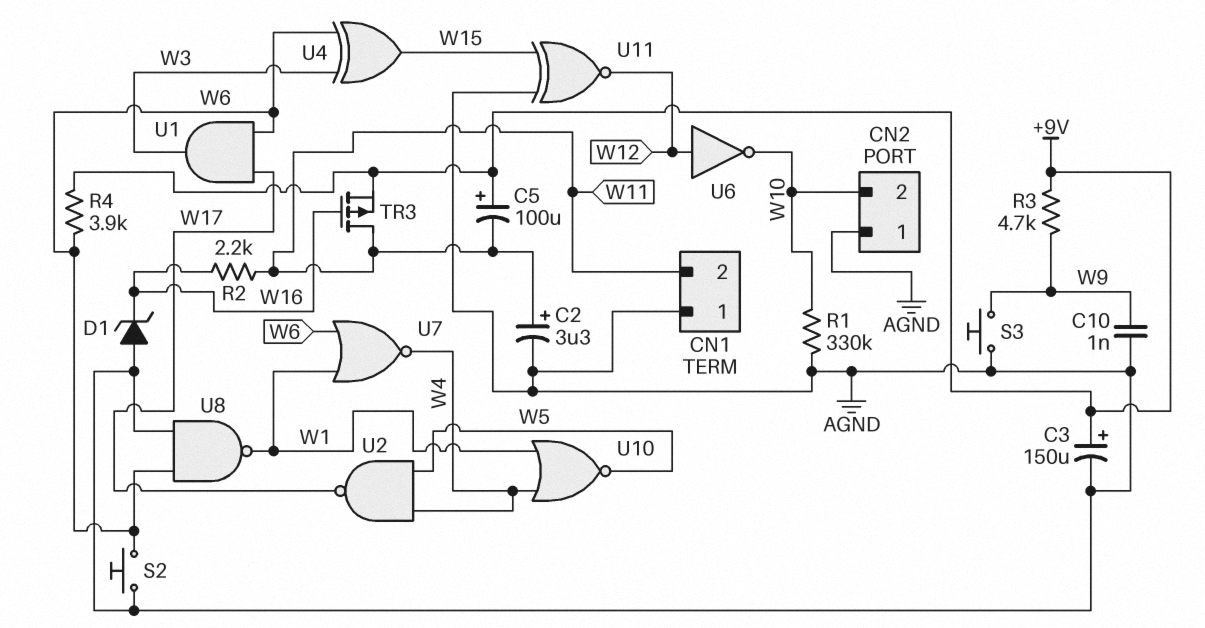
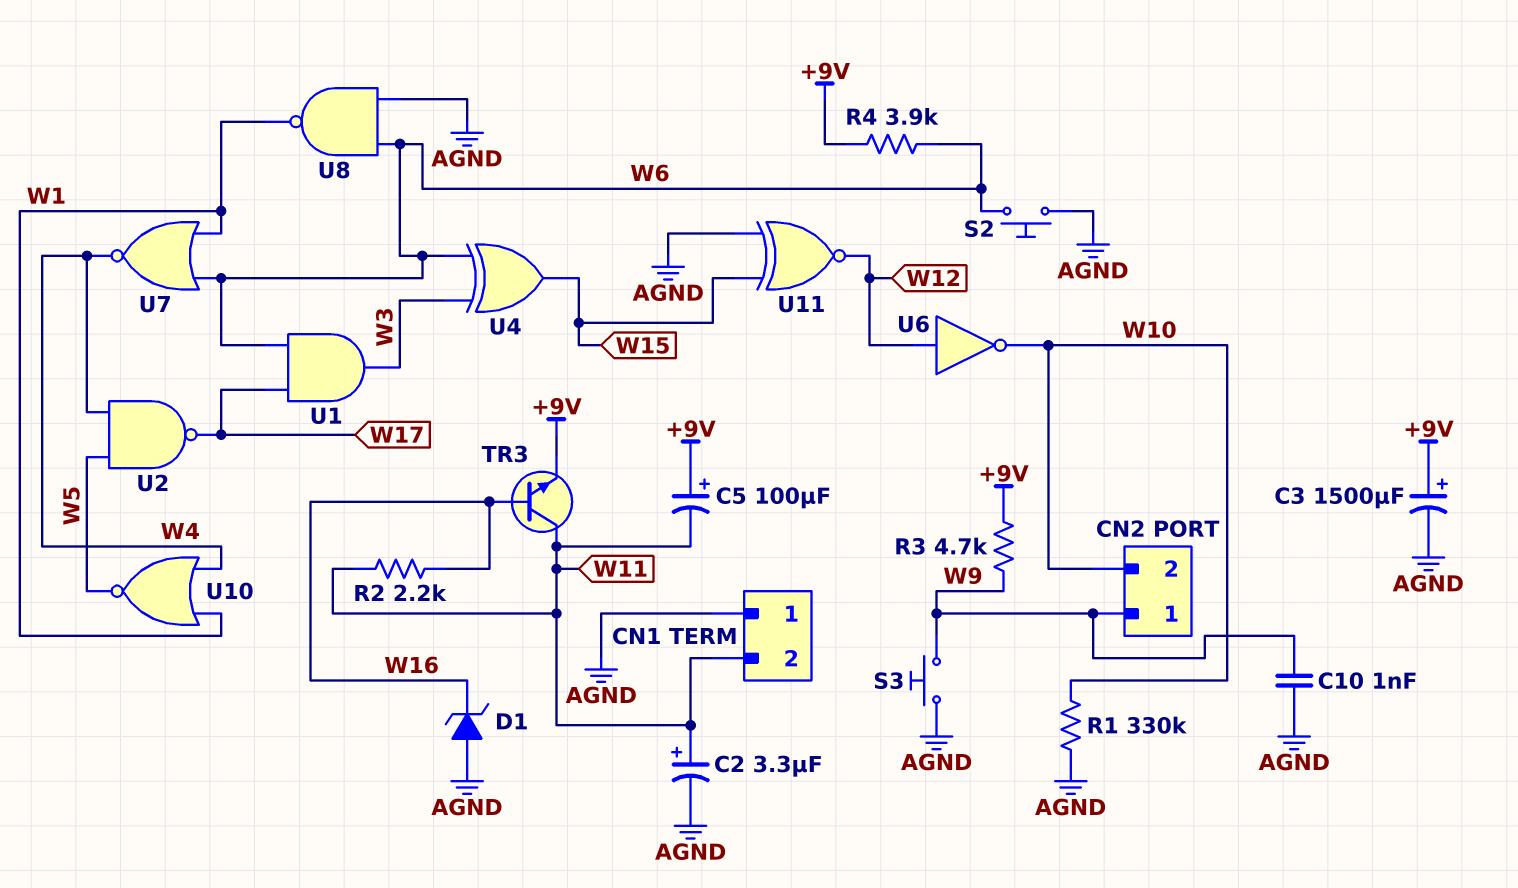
C3: 150uF (plus +9V, minus AGND) -> 1500uF (plus +9V, minus AGND)
CN2 pin 1: AGND -> W9
TR3: PMOS (G W16, D W11, S +9V) -> NPN (B W16, C W11, E +9V)

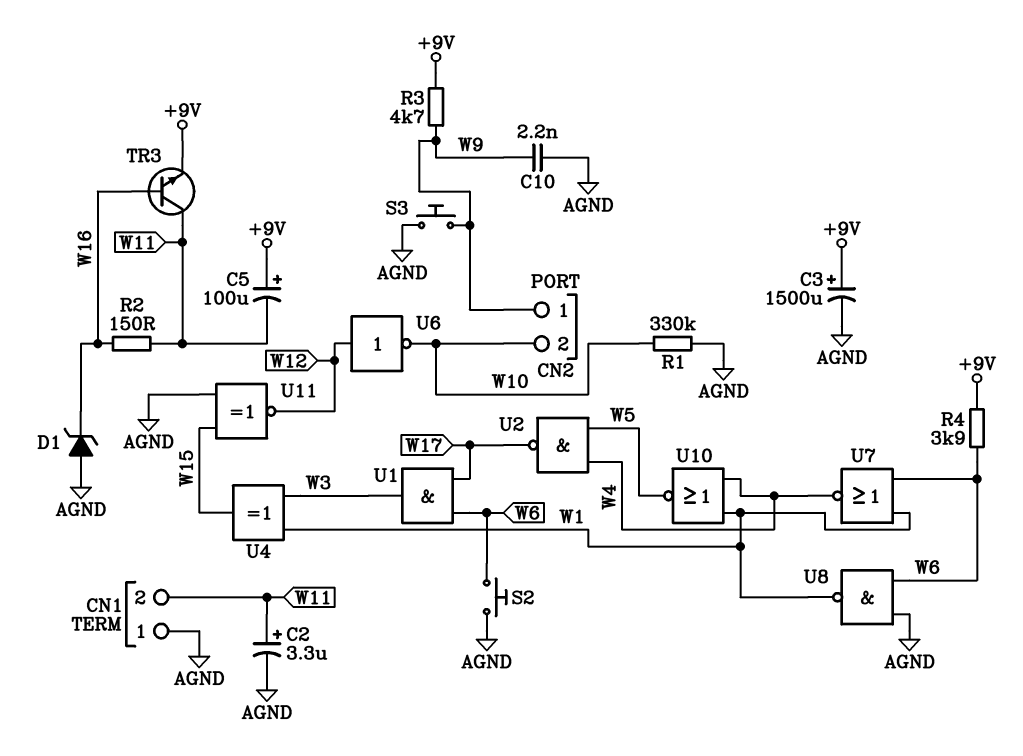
C10: 1nF (AGND, W9) -> 2.2nF (AGND, W9)
R2: 2.2k (W11, W16) -> 150 (W11, W16)
U4: XOR (in W3, in W6, out W15) -> XOR (in W1, in W3, out W15)

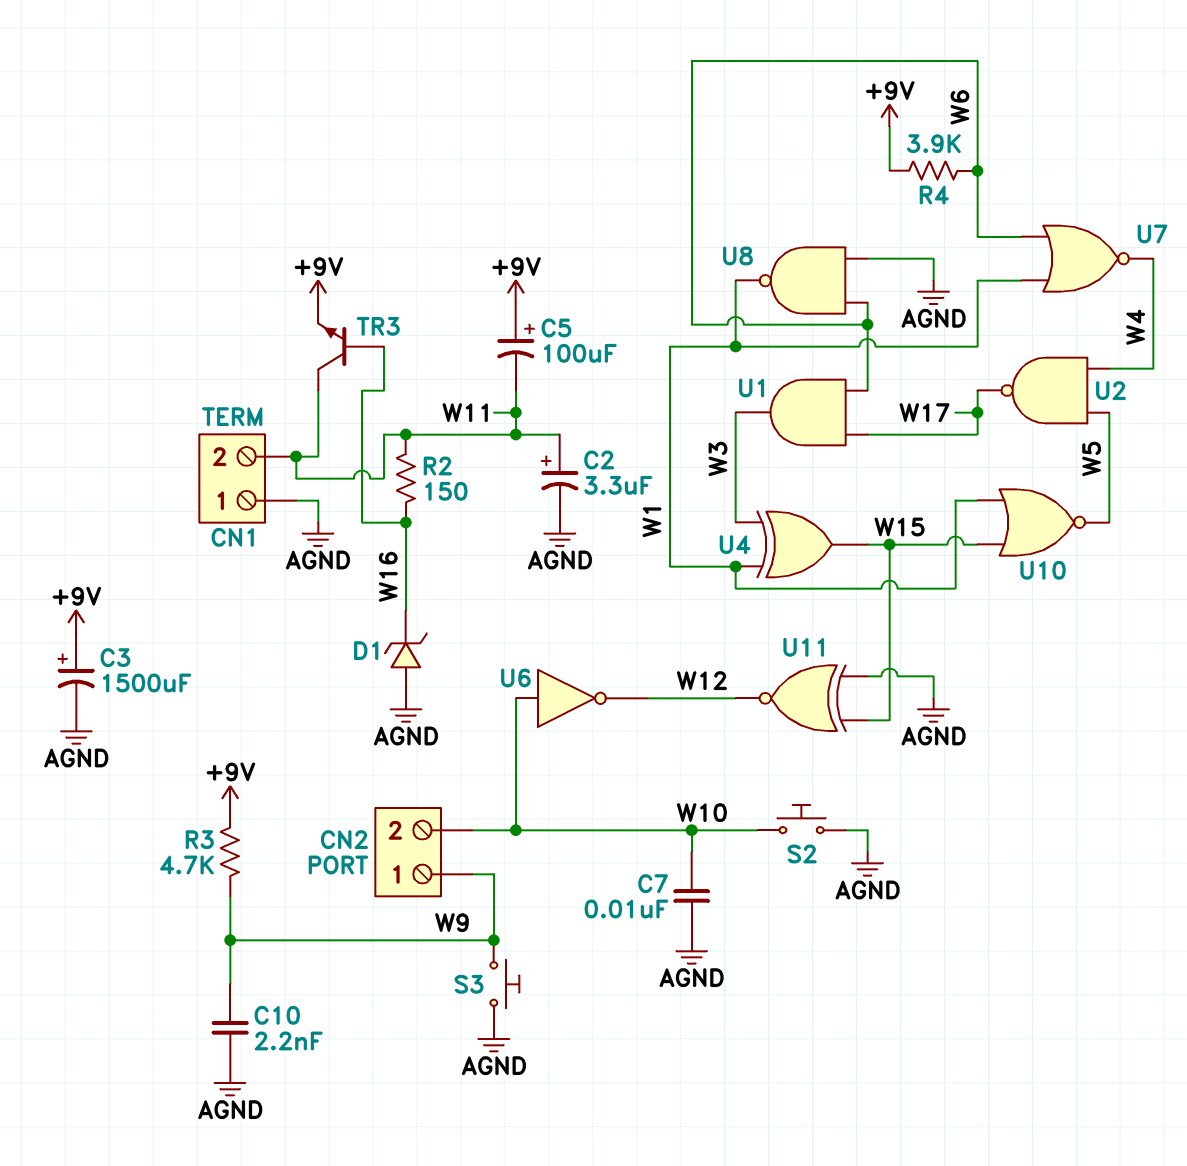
C7: none -> 10nF (AGND, W10)
R1: 330k (AGND, W10) -> none
S2: button (AGND, W6) -> button (AGND, W10)
U6: NOT (in W12, out W10) -> NOT (in W10, out W12)
U10: NOR (in W1, in W4, out W5) -> NOR (in W1, in W15, out W5)

